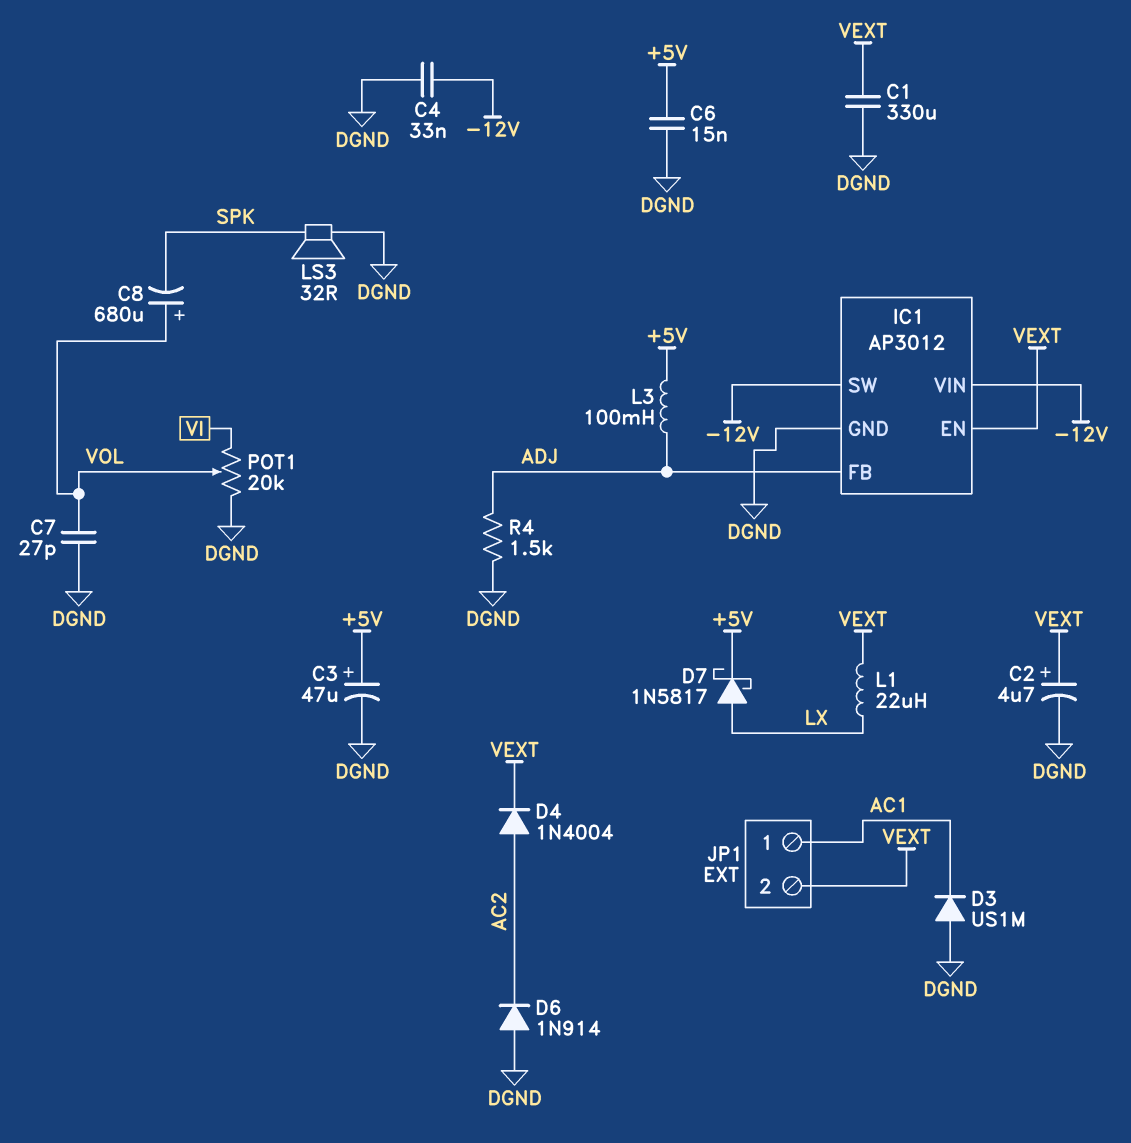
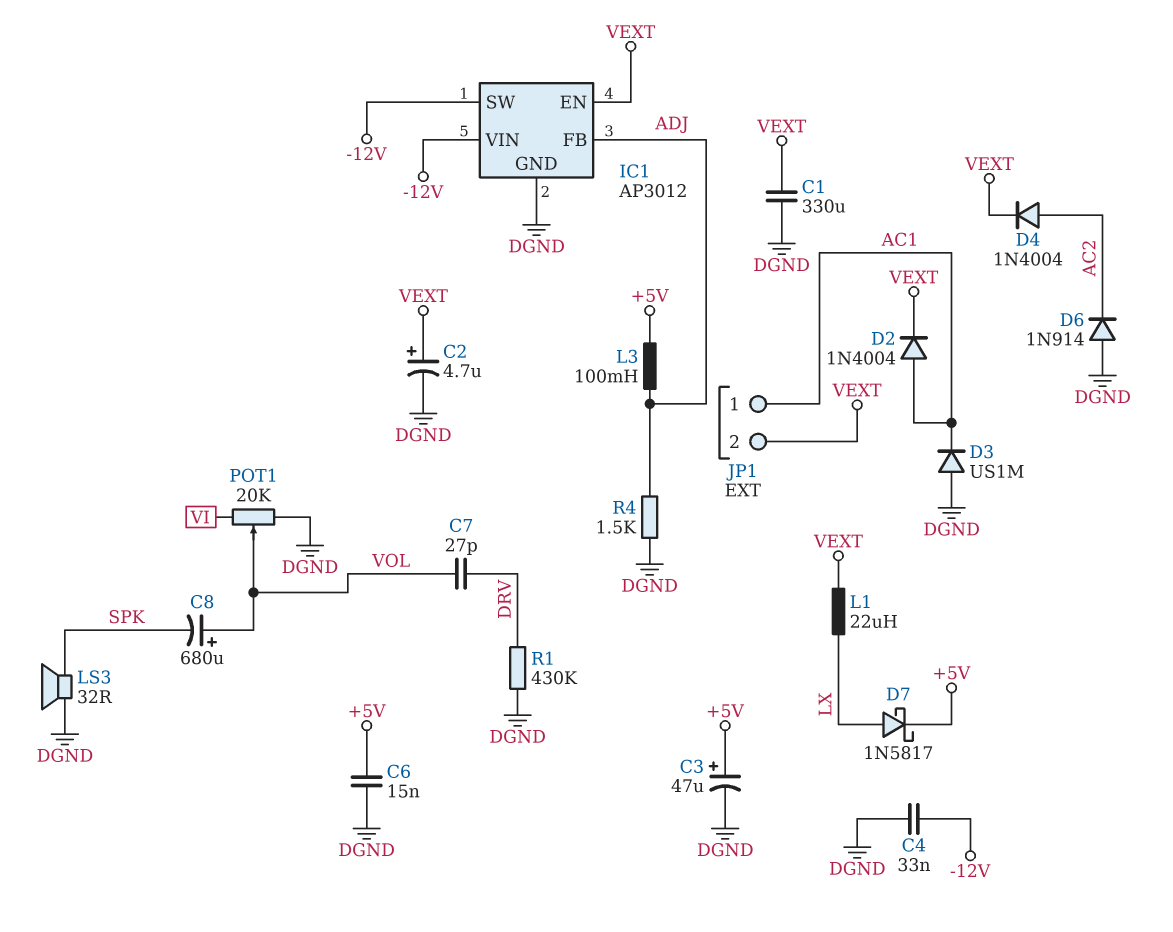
C7: 27pF (DGND, VOL) -> 27pF (DRV, VOL)
D2: none -> diode 1N4004 (A AC1, K VEXT)
R1: none -> 430k (DGND, DRV)

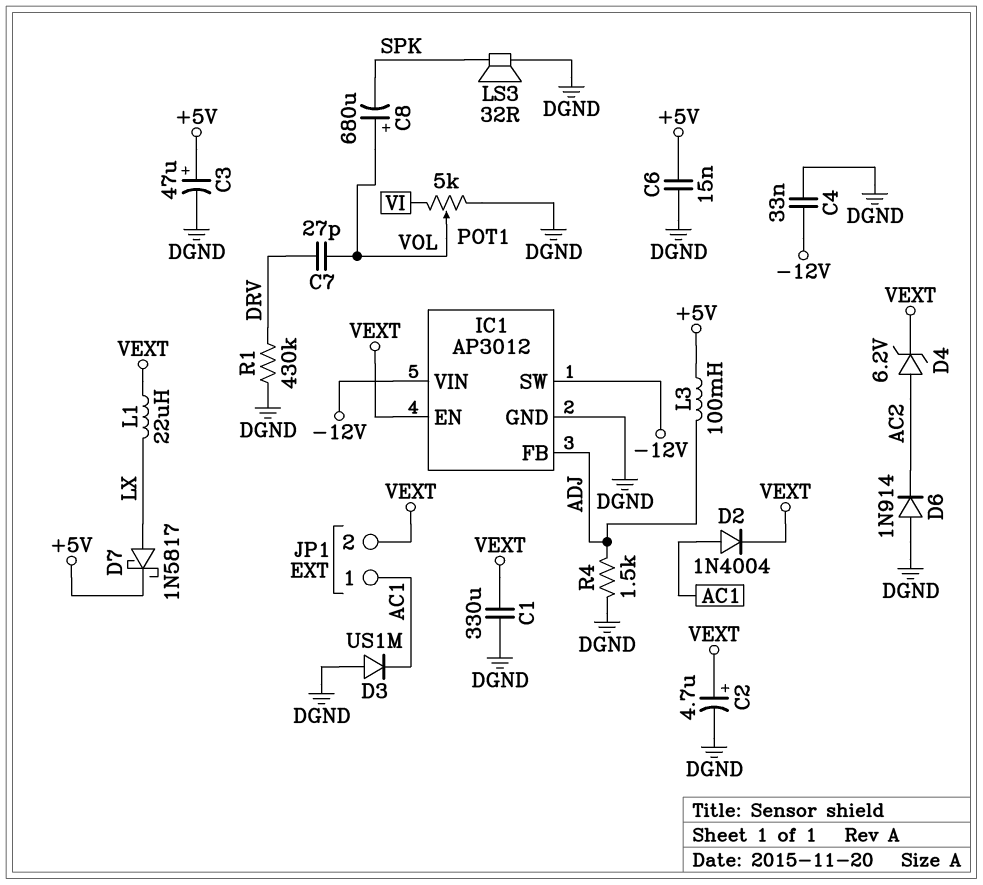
D4: diode 1N4004 (A AC2, K VEXT) -> zener 6.2V (A AC2, K VEXT)
POT1: 20k (DGND, VI, wiper VOL) -> 5k (DGND, VI, wiper VOL)

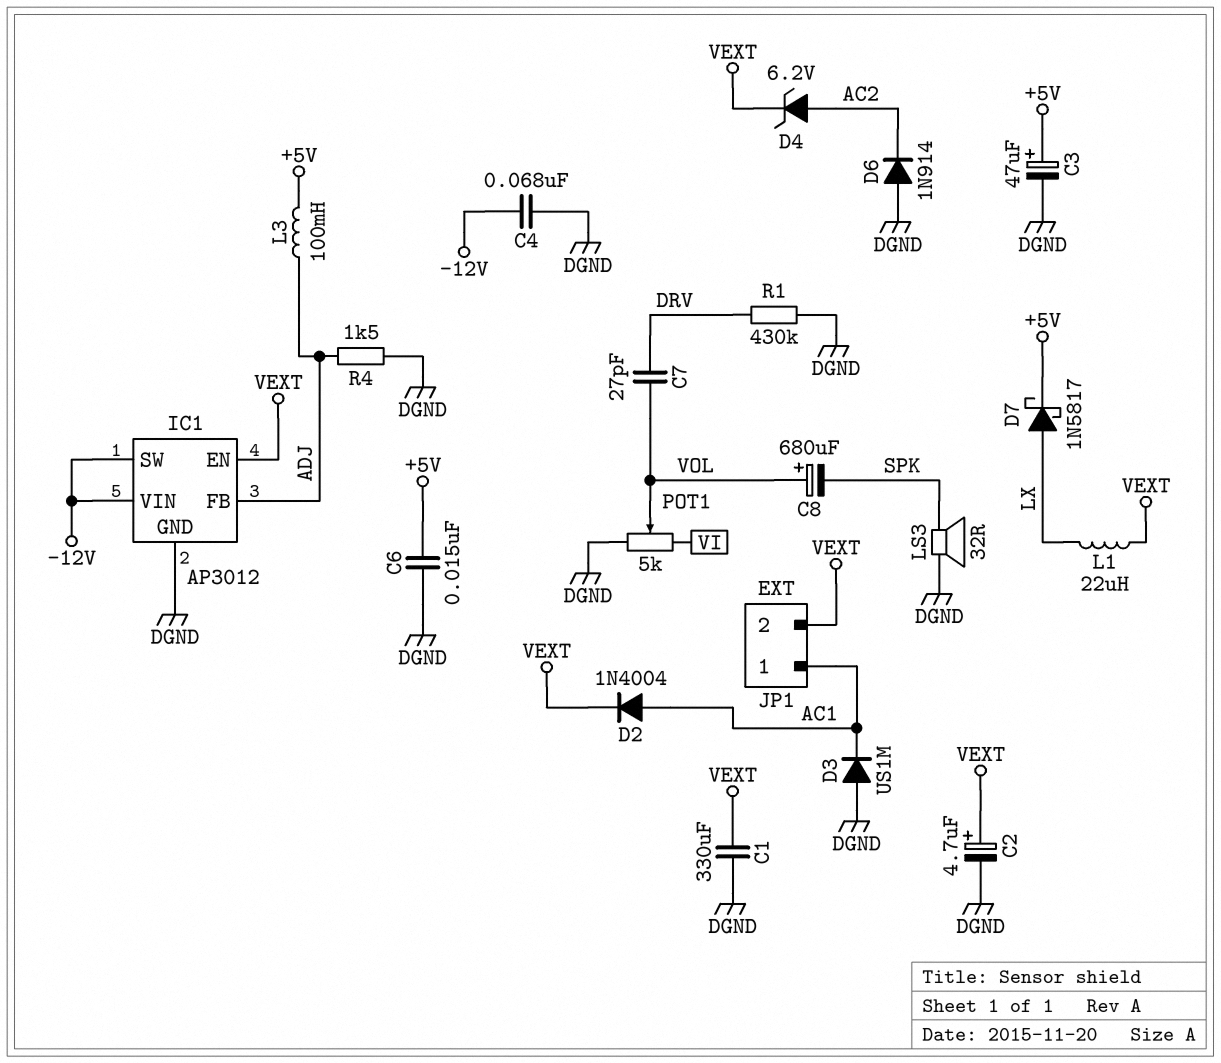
C4: 33nF (-12V, DGND) -> 68nF (-12V, DGND)

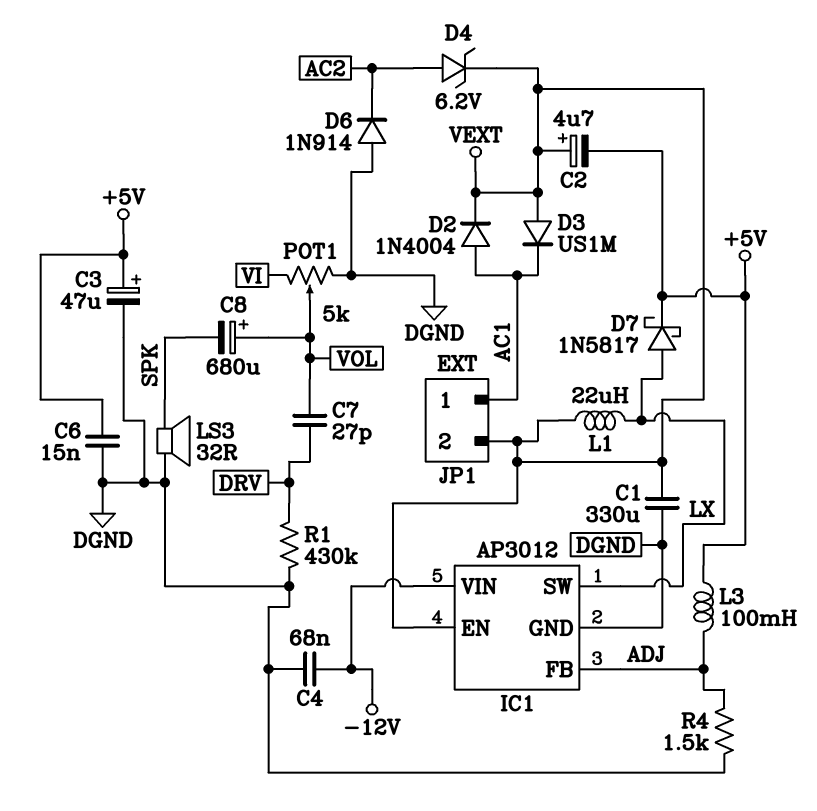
C2: 4.7uF (plus VEXT, minus DGND) -> 4.7uF (plus VEXT, minus +5V)
D3: diode US1M (A DGND, K AC1) -> diode US1M (A VEXT, K AC1)
IC1 pin SW: -12V -> LX

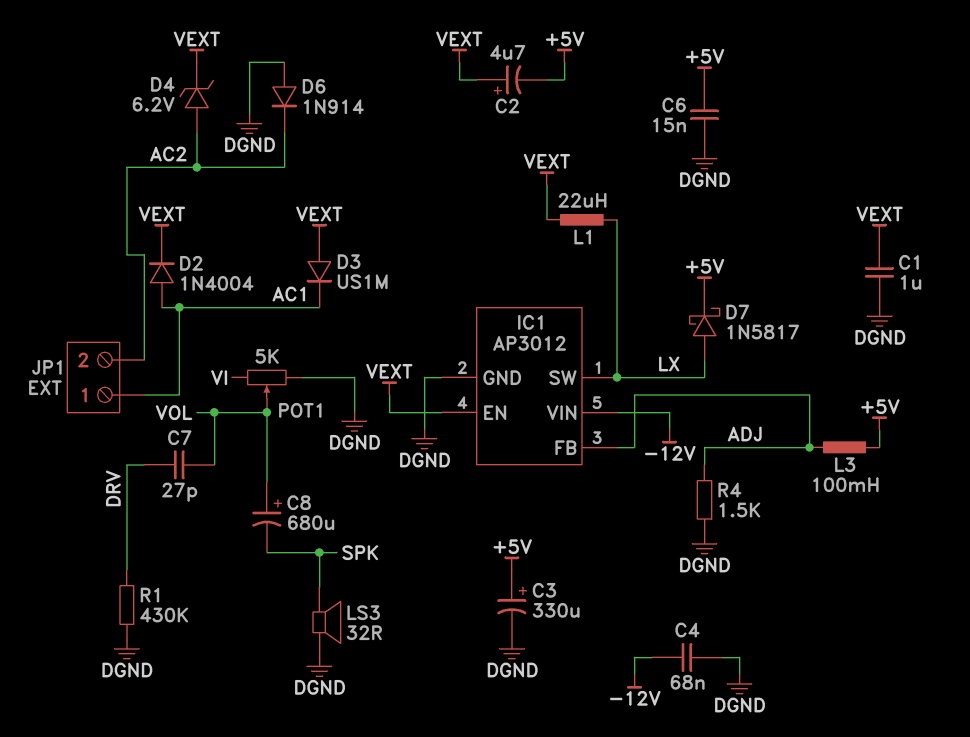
C1: 330uF (DGND, VEXT) -> 1uF (DGND, VEXT)
C3: 47uF (plus +5V, minus DGND) -> 330uF (plus +5V, minus DGND)
JP1 pin 2: VEXT -> AC2

